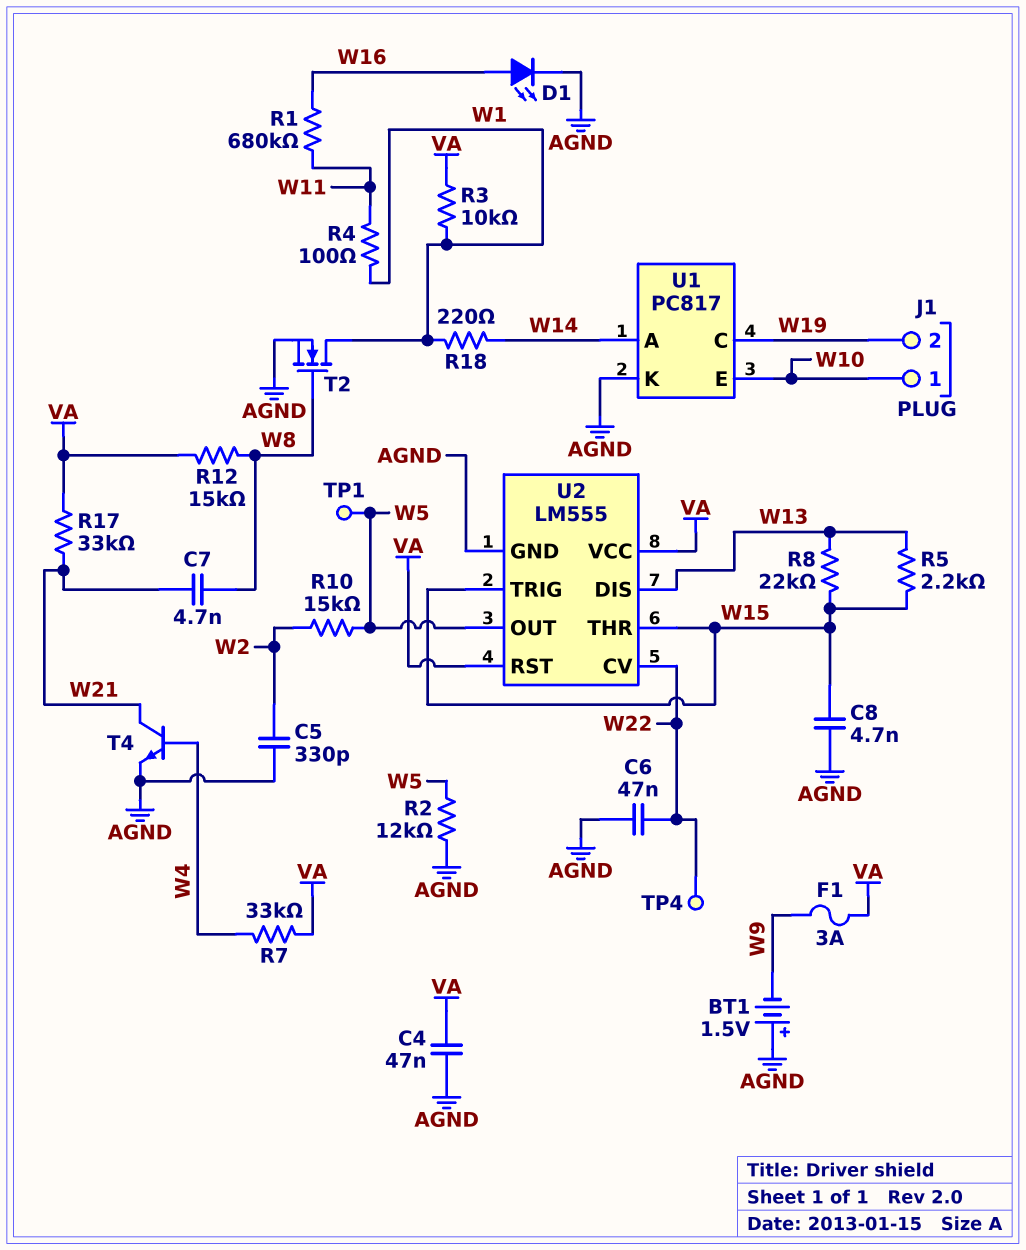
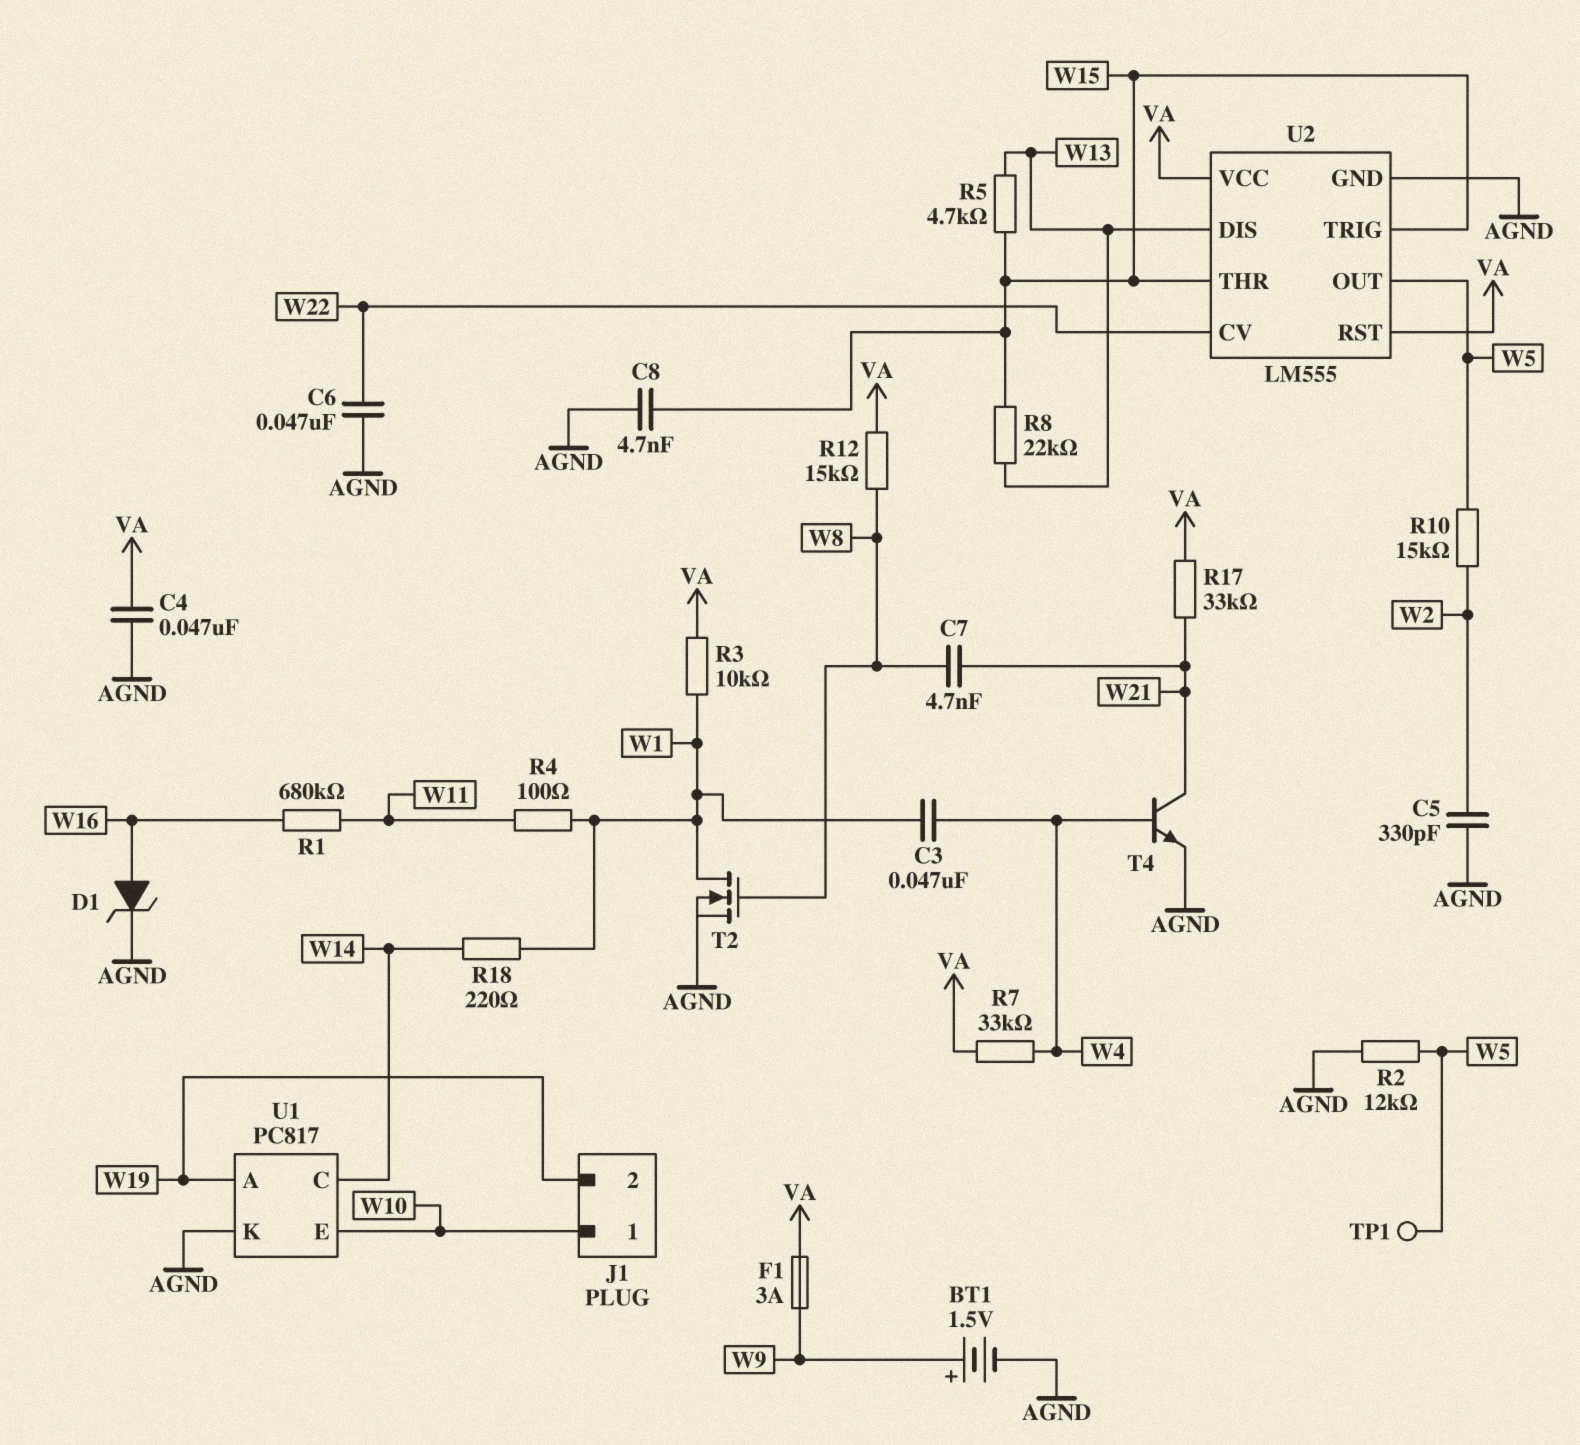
BT1: 1.5V (plus AGND, minus W9) -> 1.5V (plus W9, minus AGND)
C3: none -> 47nF (W1, W4)
D1: LED (A W16, K AGND) -> zener (A W16, K AGND)
R5: 2.2k (W13, W15) -> 4.7k (W13, W15)
TP4: test point (W22) -> none
U1 pin A: W14 -> W19
U1 pin C: W19 -> W14

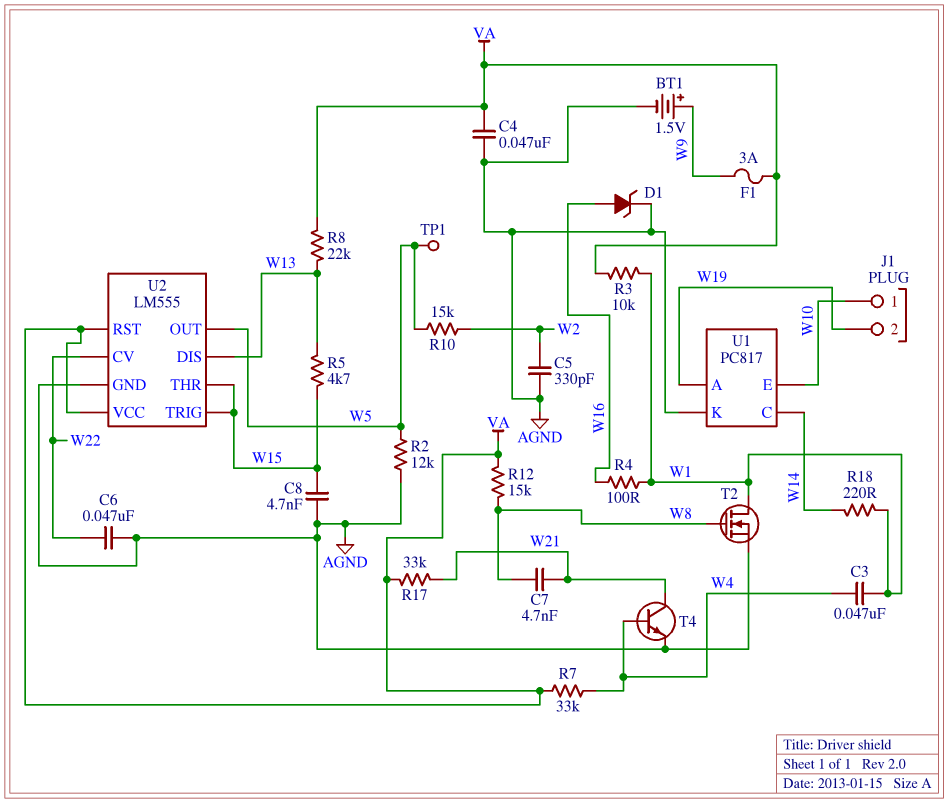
R1: 680k (W11, W16) -> none
R4: 100 (W1, W11) -> 100 (W1, W16)
R8: 22k (W13, W15) -> 22k (VA, W13)

